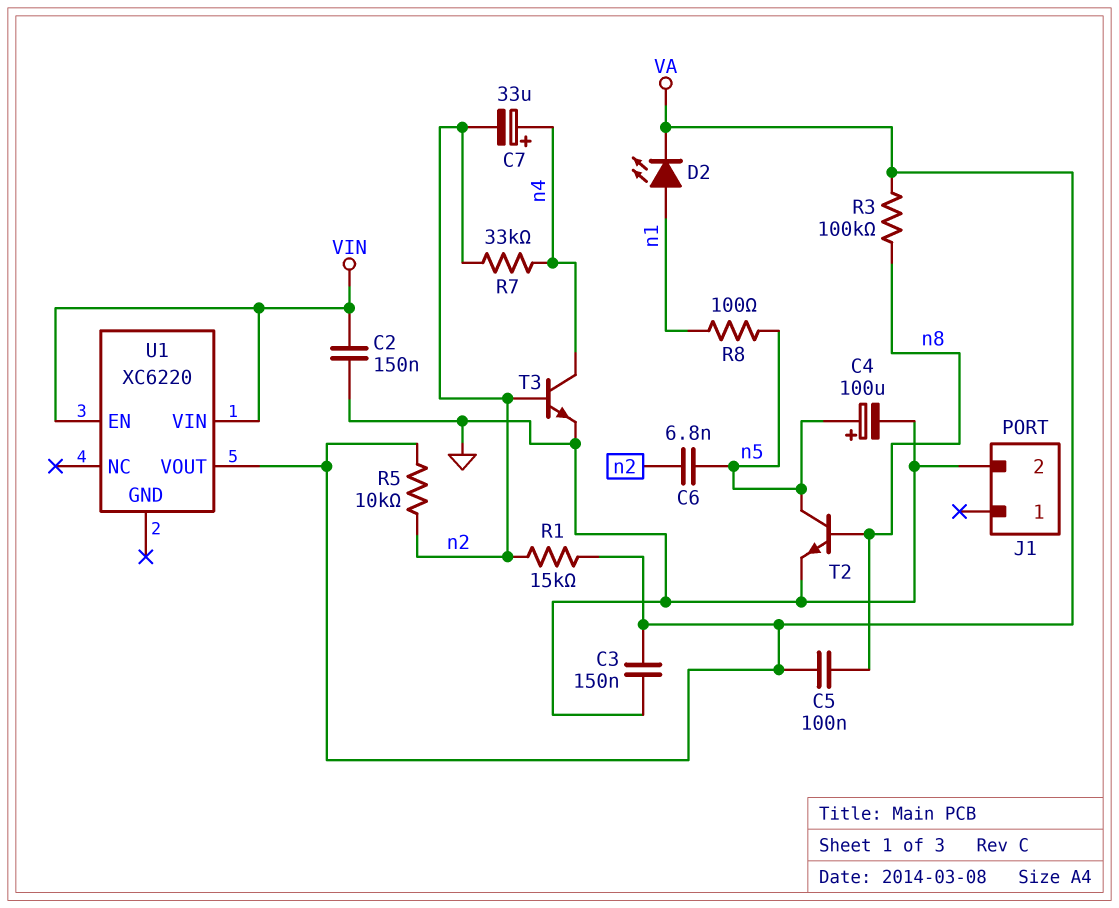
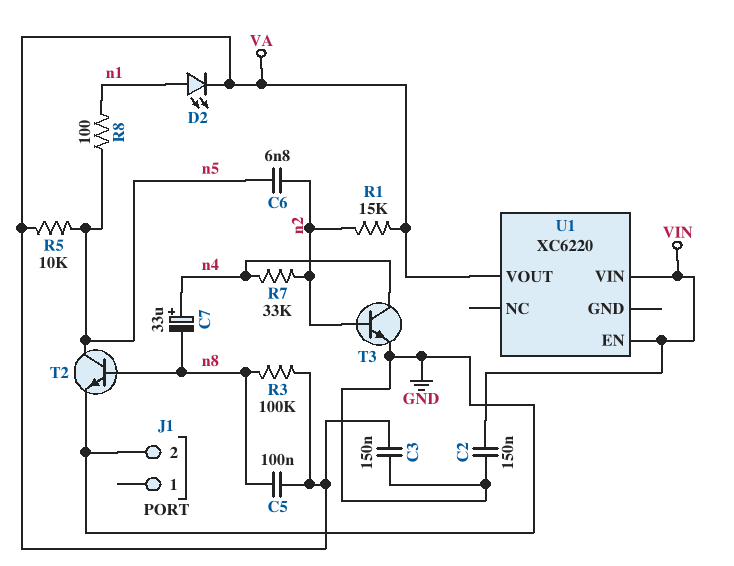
C4: 100uF (plus n5, minus GND) -> none
C7: 33uF (plus n4, minus n2) -> 33uF (plus n4, minus n8)
R5: 10k (VA, n2) -> 10k (VA, n5)

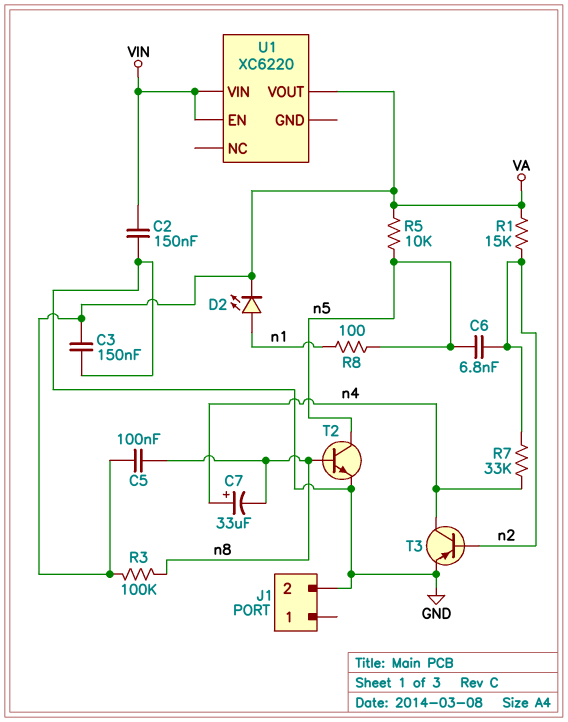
T3: NPN (B n2, C n4, E GND) -> PNP (B n2, C n4, E GND)

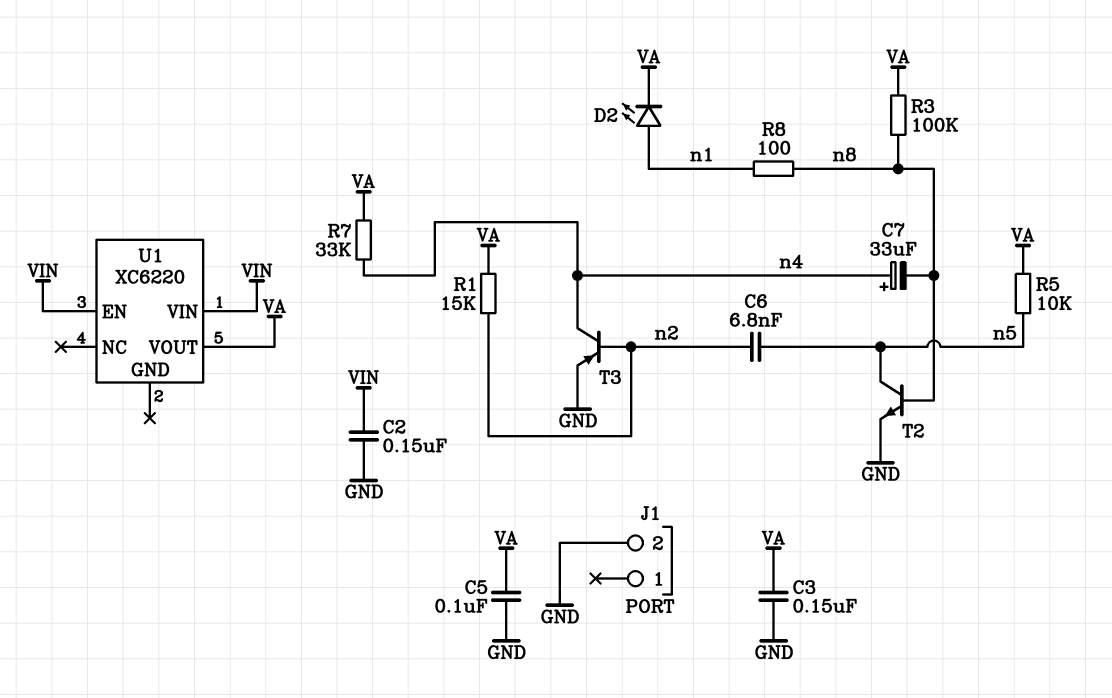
C5: 100nF (VA, n8) -> 100nF (GND, VA)
R7: 33k (n2, n4) -> 33k (VA, n4)
R8: 100 (n1, n5) -> 100 (n1, n8)

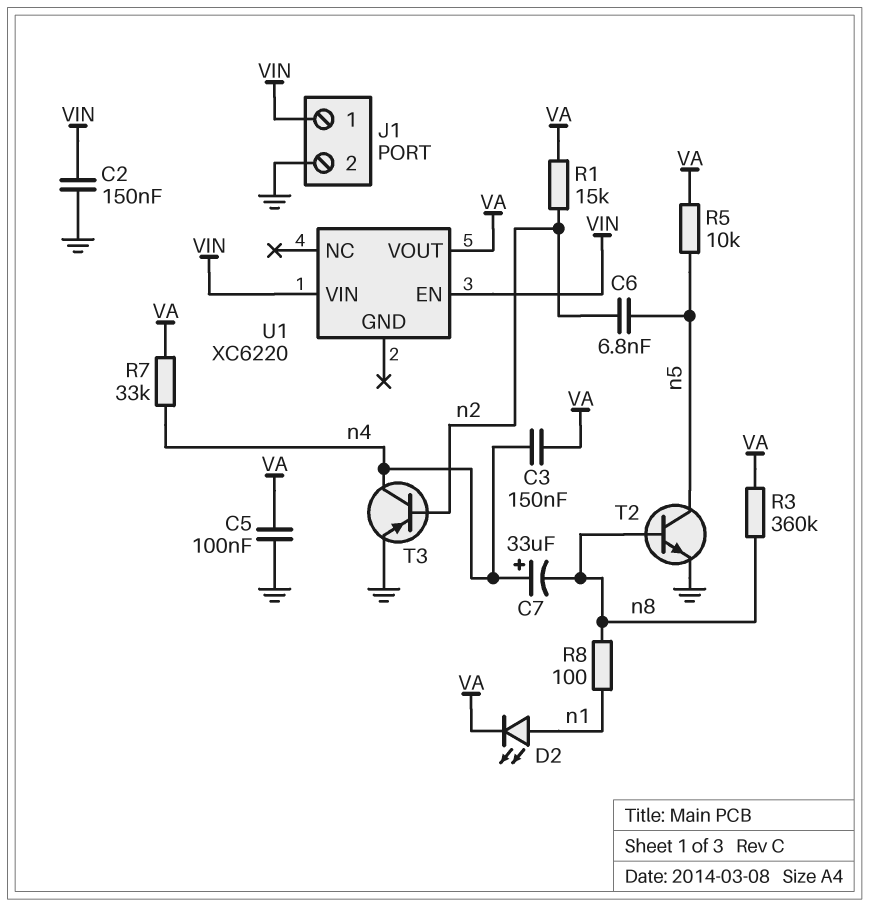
C3: 150nF (GND, VA) -> 150nF (VA, n4)
J1 pin 1: none -> VIN
R3: 100k (VA, n8) -> 360k (VA, n8)

